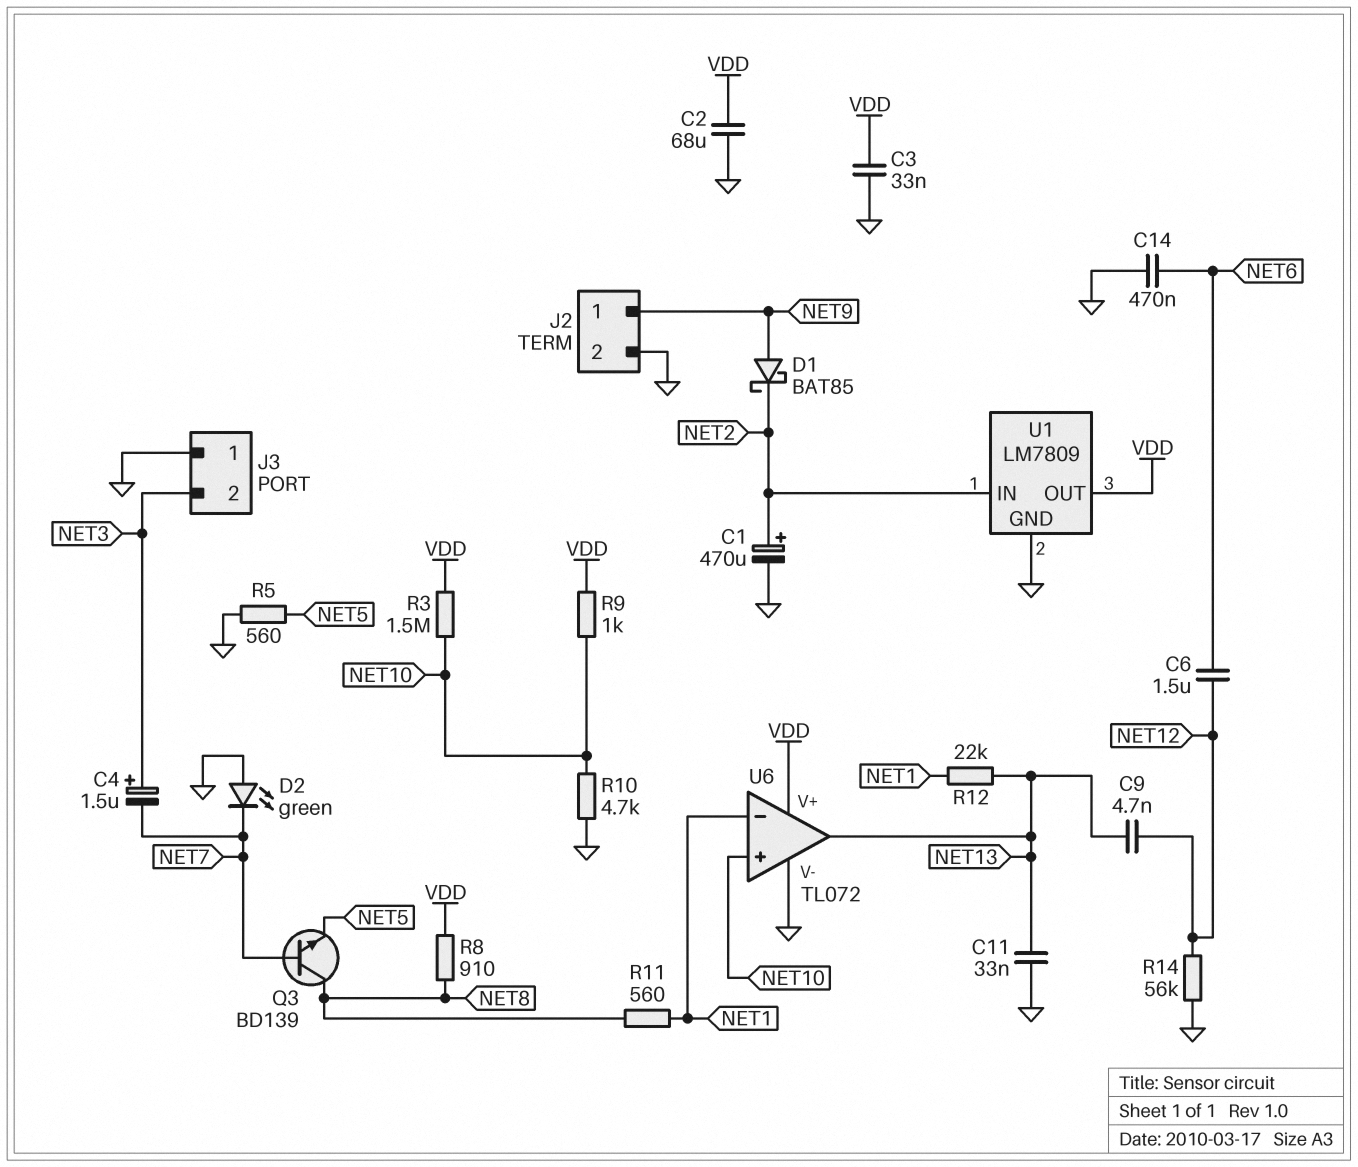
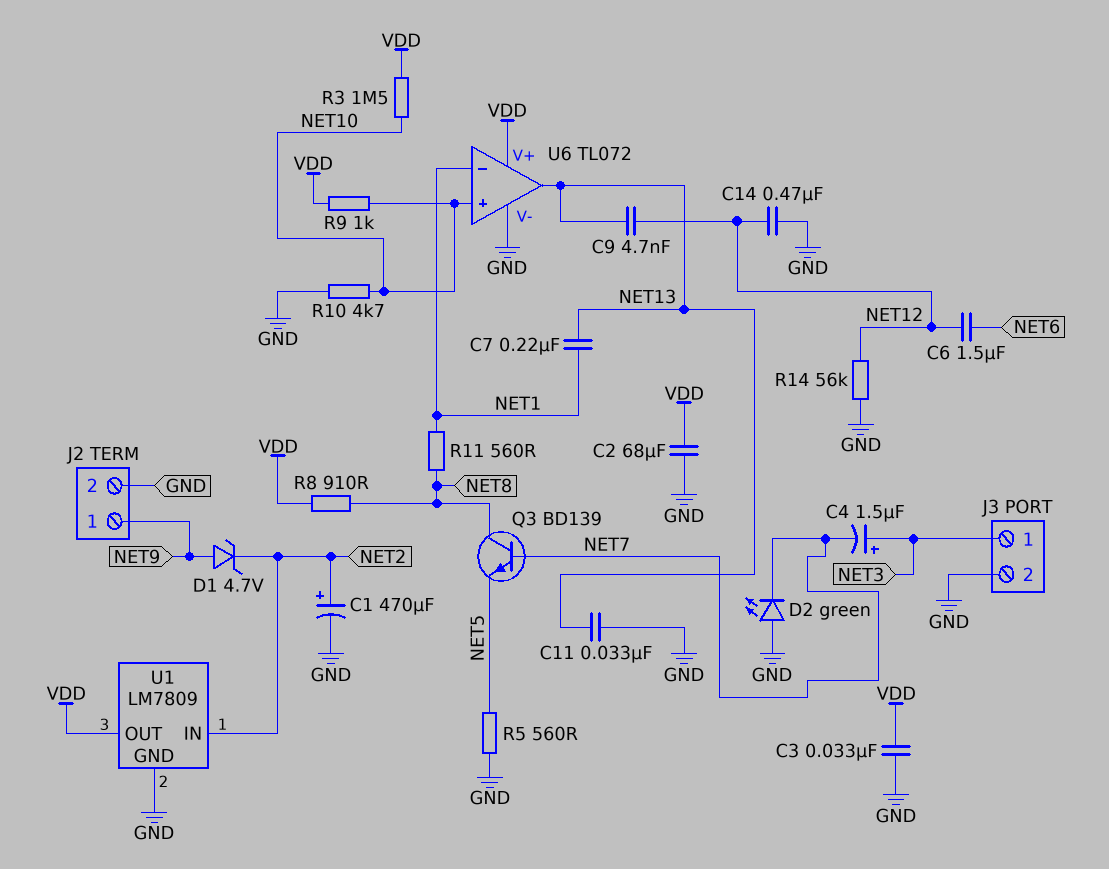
C7: none -> 220nF (NET1, NET13)
C14: 470nF (GND, NET6) -> 470nF (GND, NET12)
D1: schottky BAT85 (A NET9, K NET2) -> zener 4.7V (A NET9, K NET2)
J3 pin 1: GND -> NET3
J3 pin 2: NET3 -> GND
R12: 22k (NET1, NET13) -> none

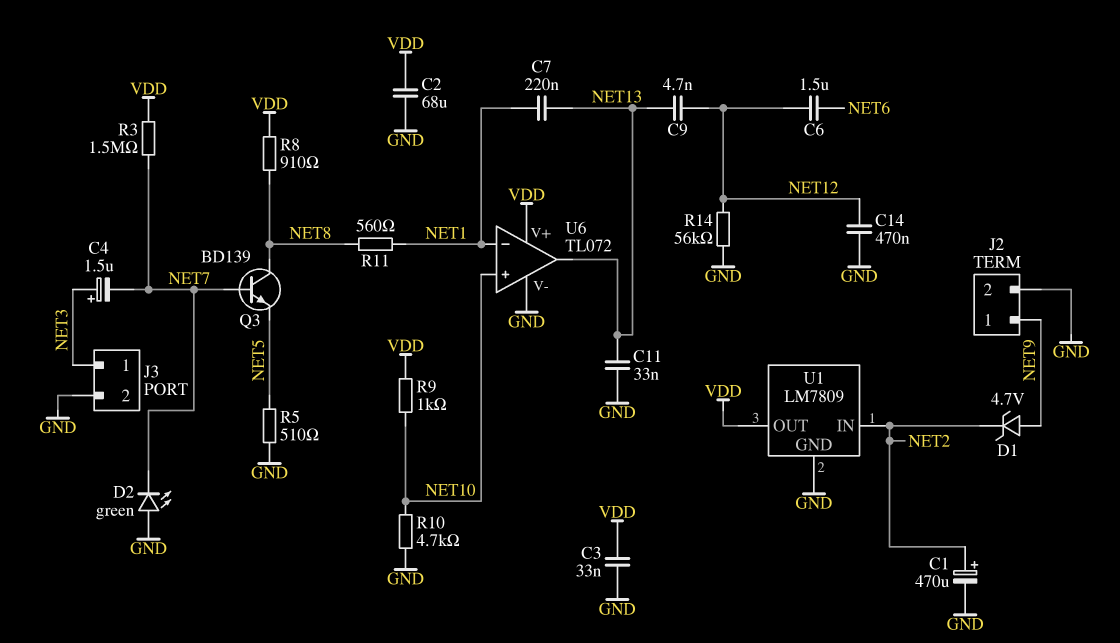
R3: 1.5M (NET10, VDD) -> 1.5M (NET7, VDD)
R5: 560 (GND, NET5) -> 510 (GND, NET5)

